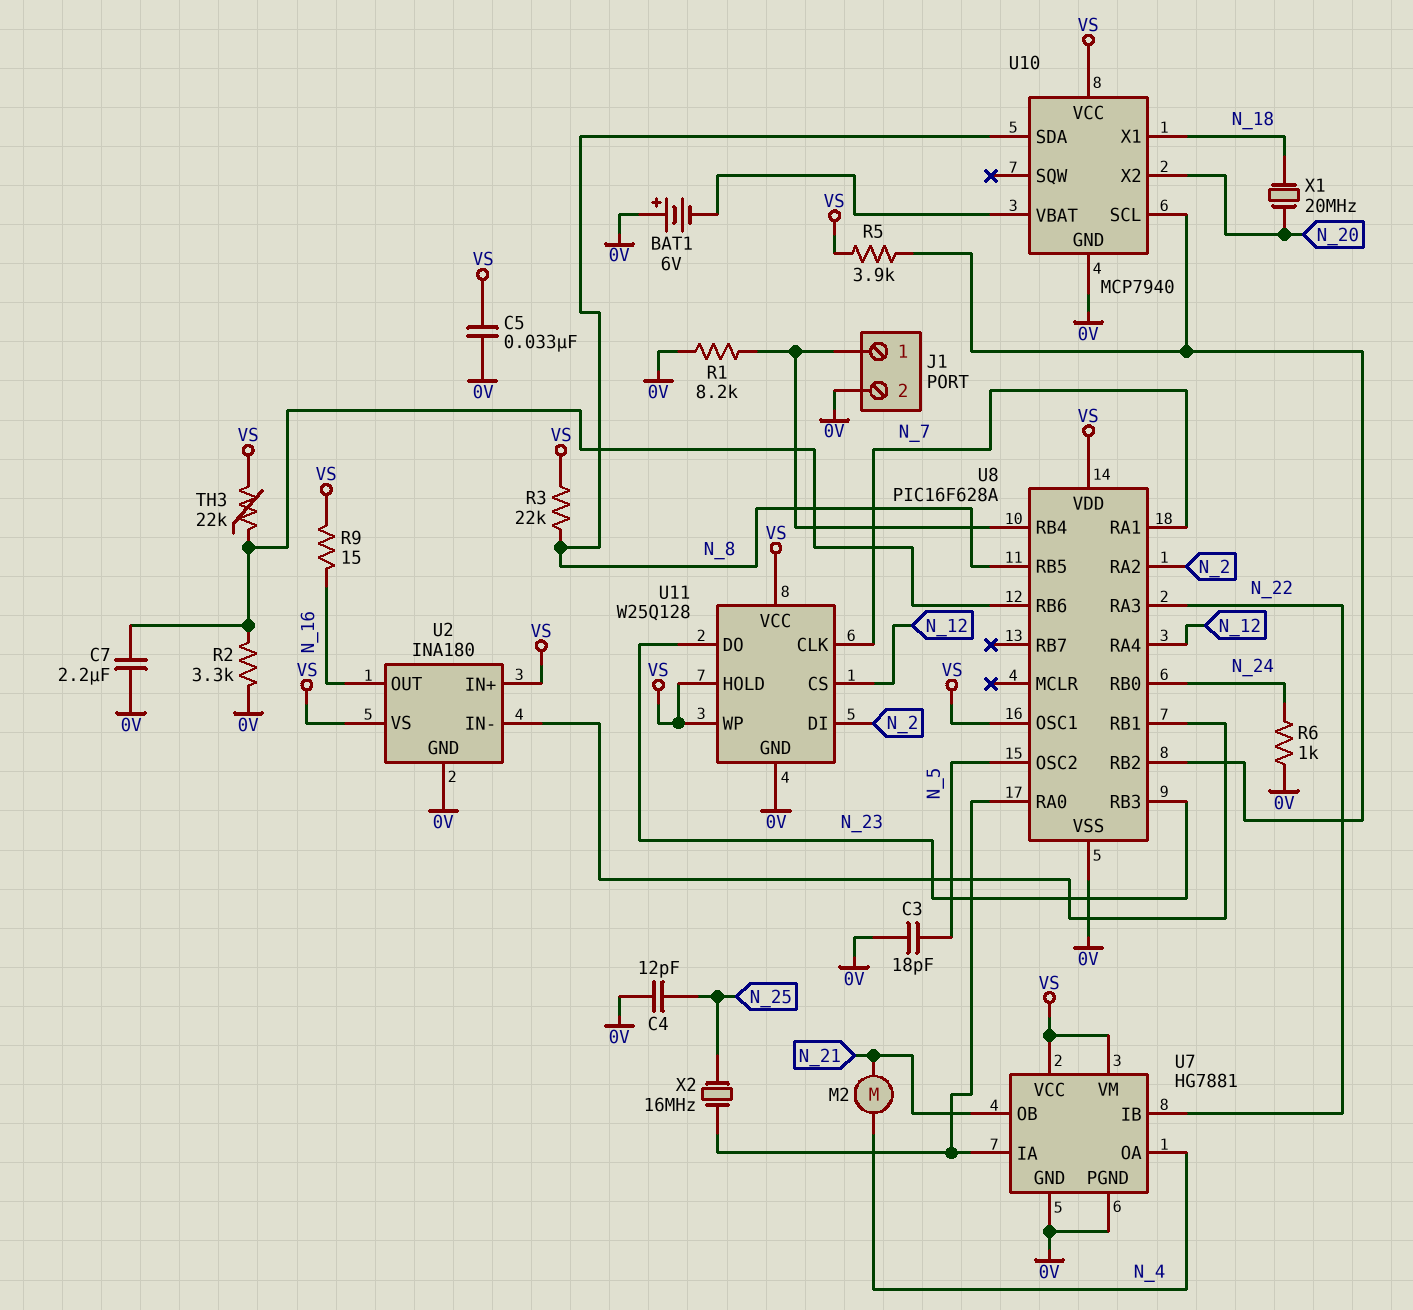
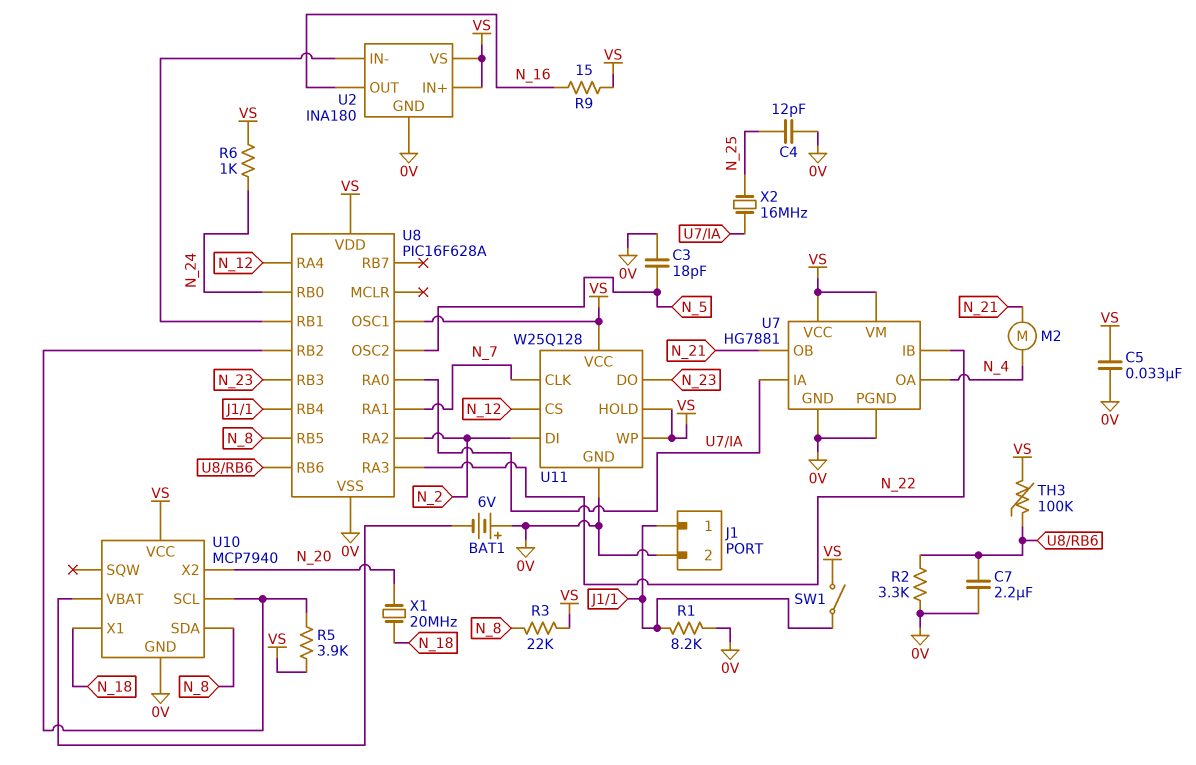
R6: 1k (0V, N_24) -> 1k (N_24, VS)
SW1: none -> switch (J1/1, VS)
TH3: 22k (U8/RB6, VS) -> 100k (U8/RB6, VS)

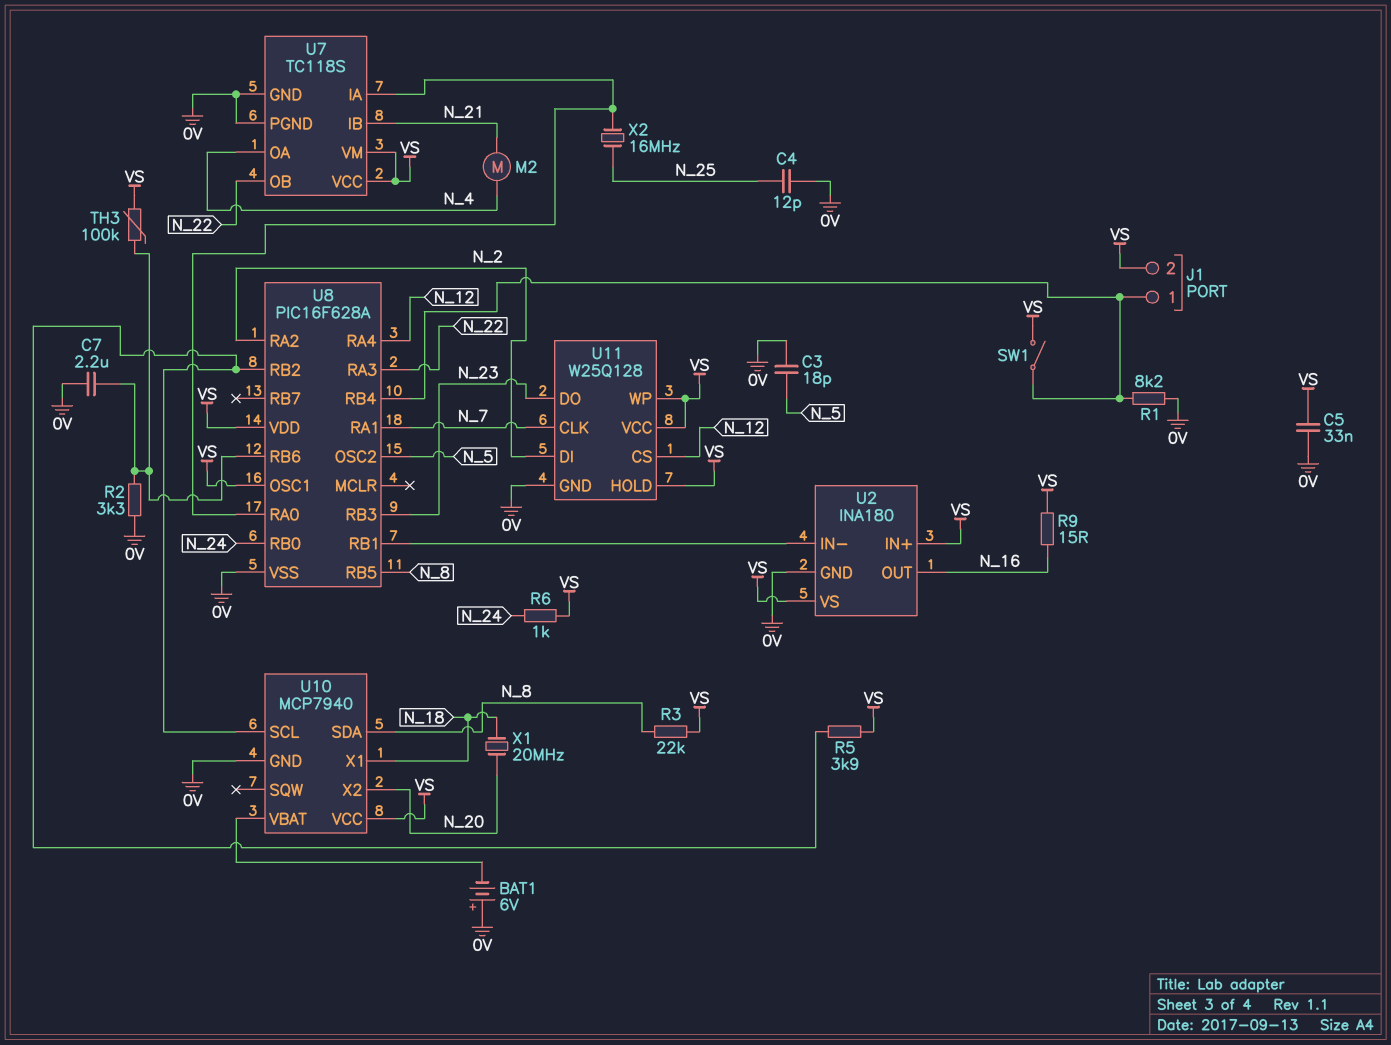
J1 pin 2: 0V -> VS
U7: HG7881 -> TC118S
U7 pin IB: N_22 -> N_21
U7 pin OB: N_21 -> N_22

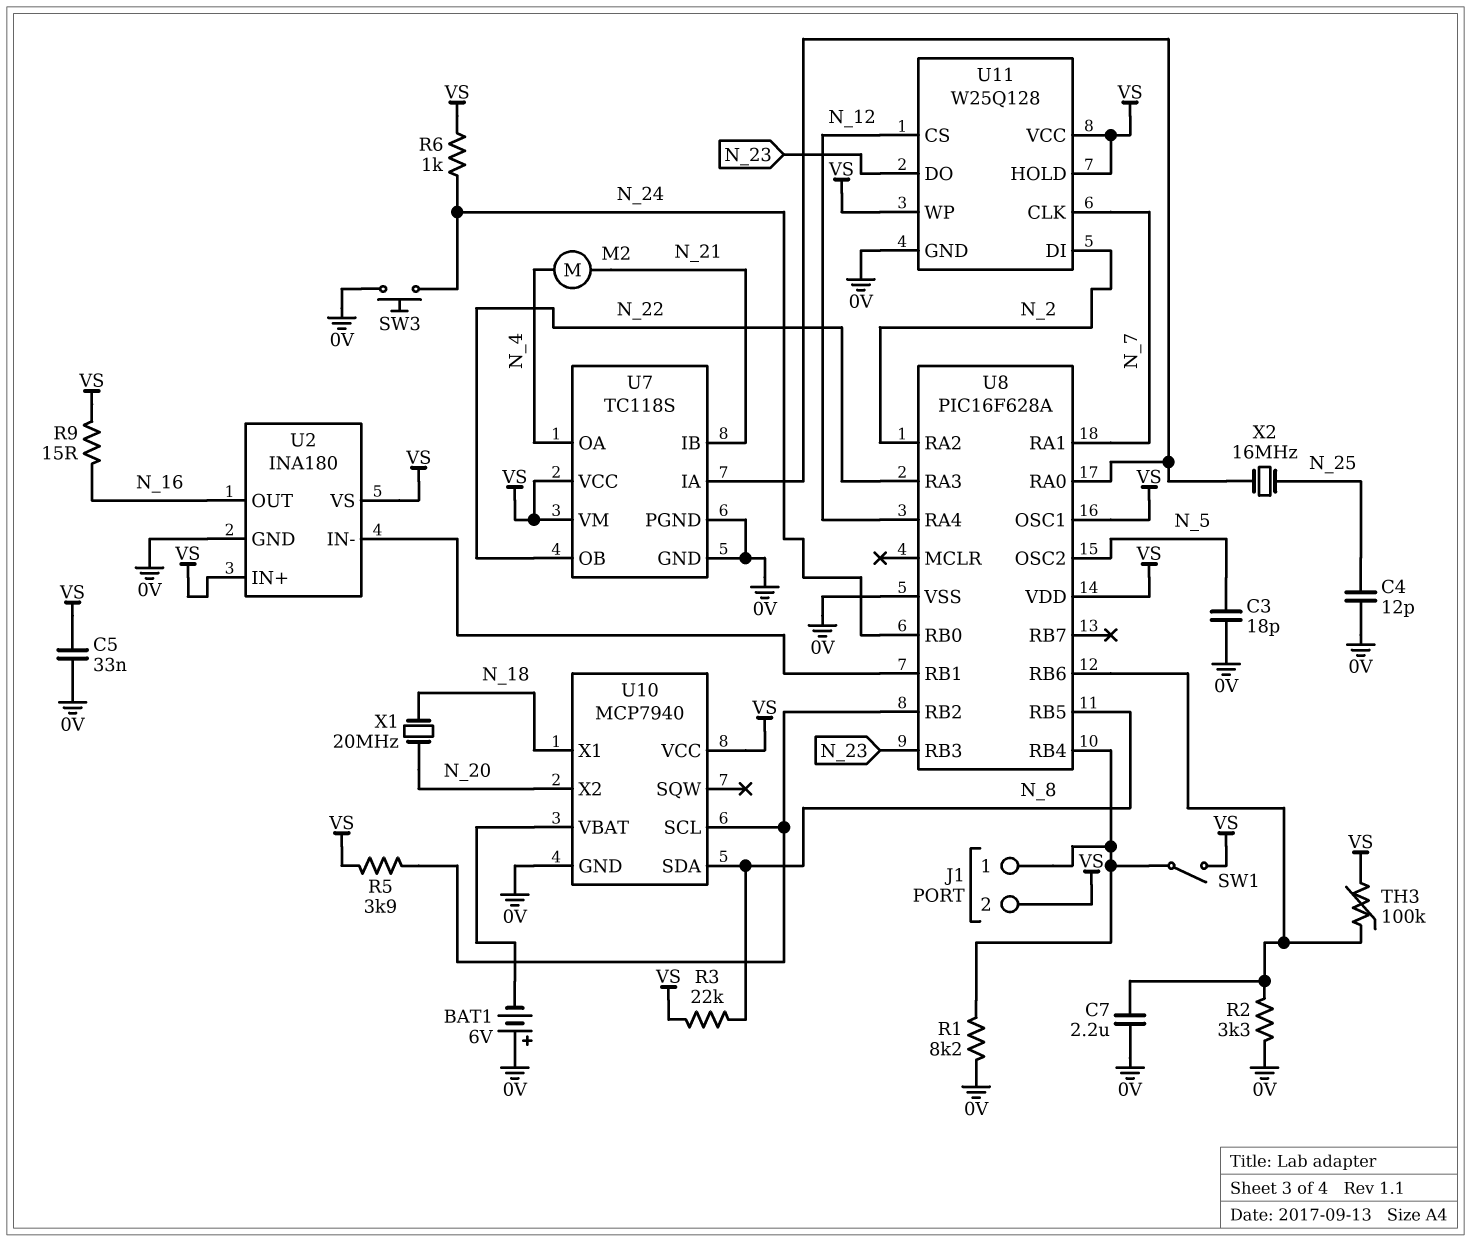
SW3: none -> button (0V, N_24)

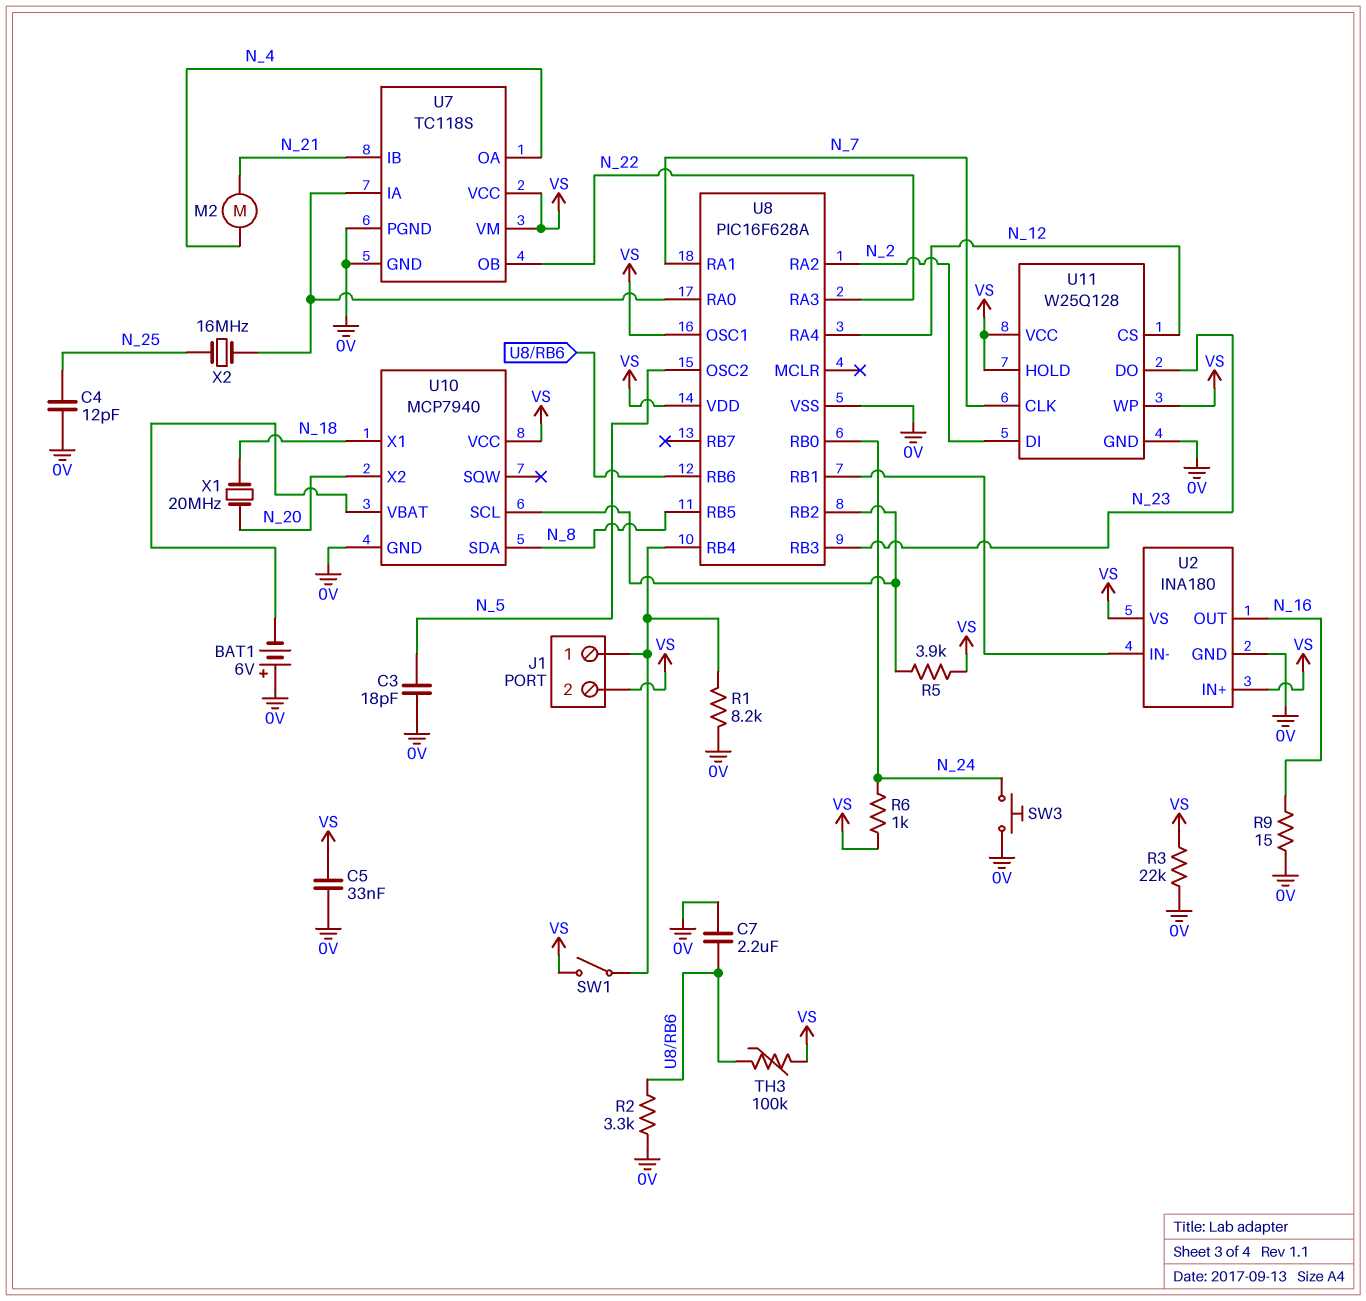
R3: 22k (N_8, VS) -> 22k (0V, VS)
R9: 15 (N_16, VS) -> 15 (0V, N_16)

